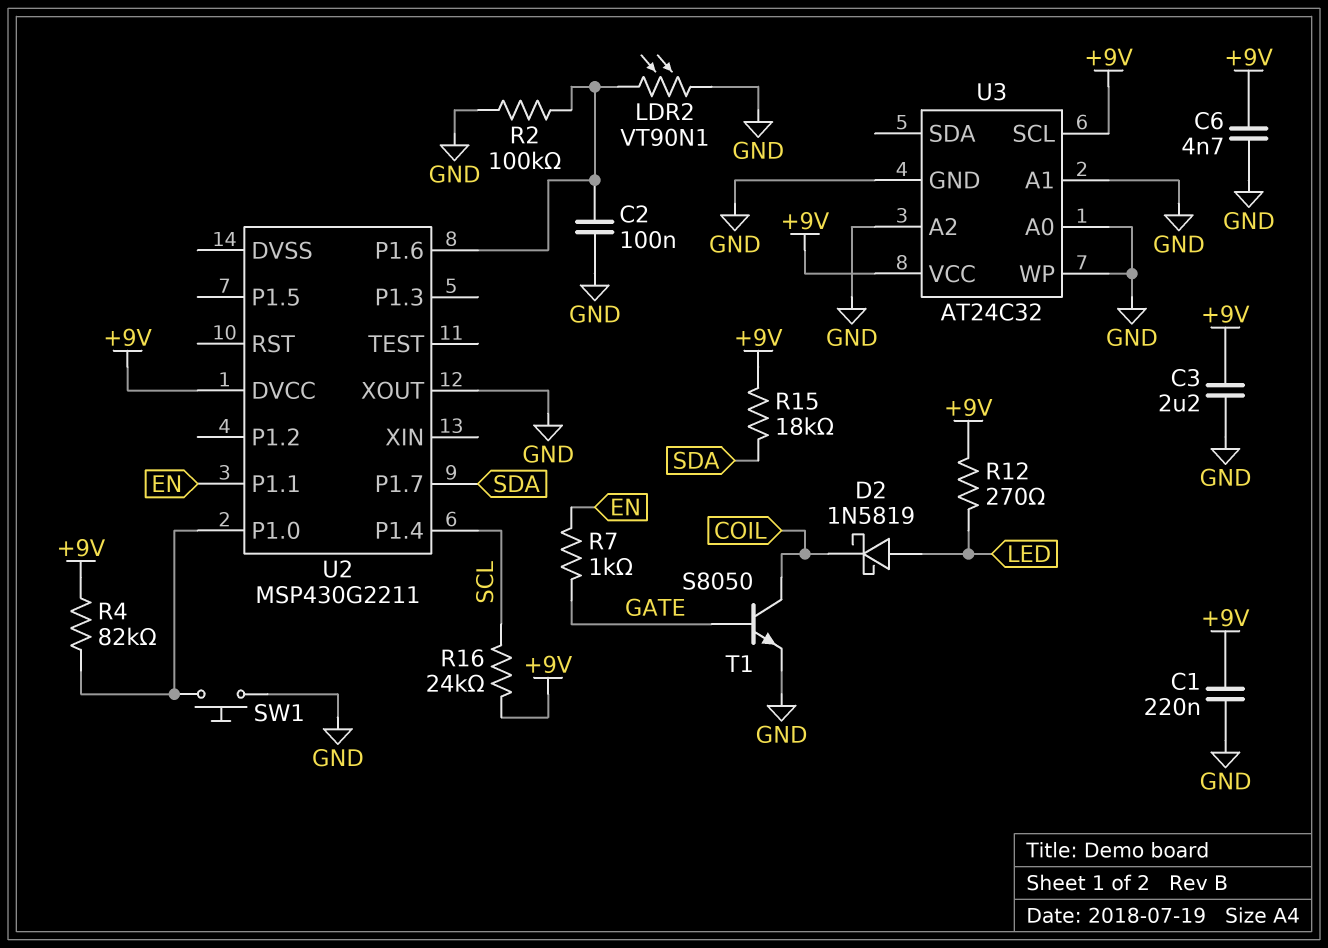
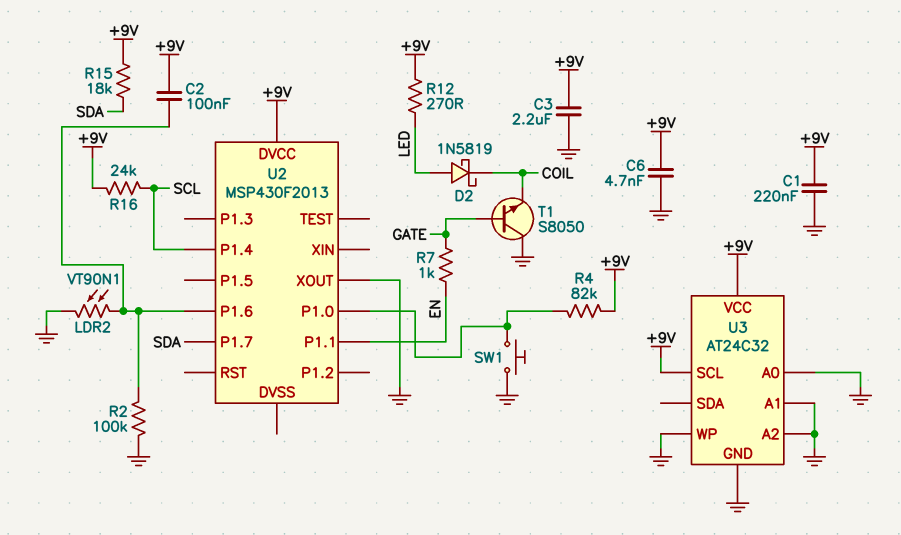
C2: 100nF (GND, U2/P1.6) -> 100nF (+9V, U2/P1.6)
T1: NPN S8050 (B GATE, C COIL, E GND) -> NPN S8050 (B GATE, C GND, E COIL)
U2: MSP430G2211 -> MSP430F2013

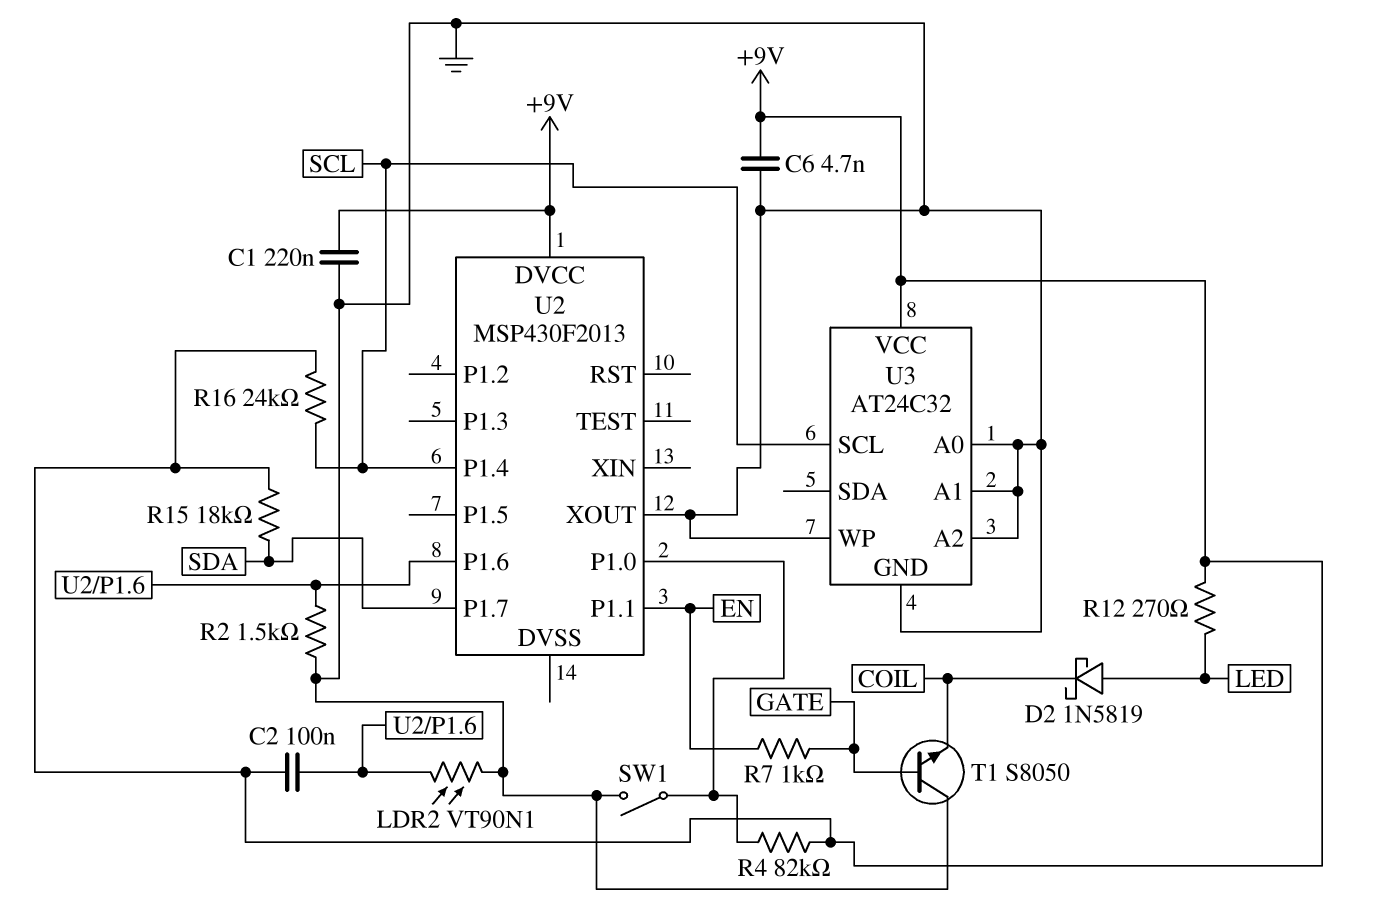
C3: 2.2uF (+9V, GND) -> none
R2: 100k (GND, U2/P1.6) -> 1.5k (GND, U2/P1.6)
SW1: button (GND, U2/P1.0) -> switch (GND, U2/P1.0)
U3 pin SCL: +9V -> SCL

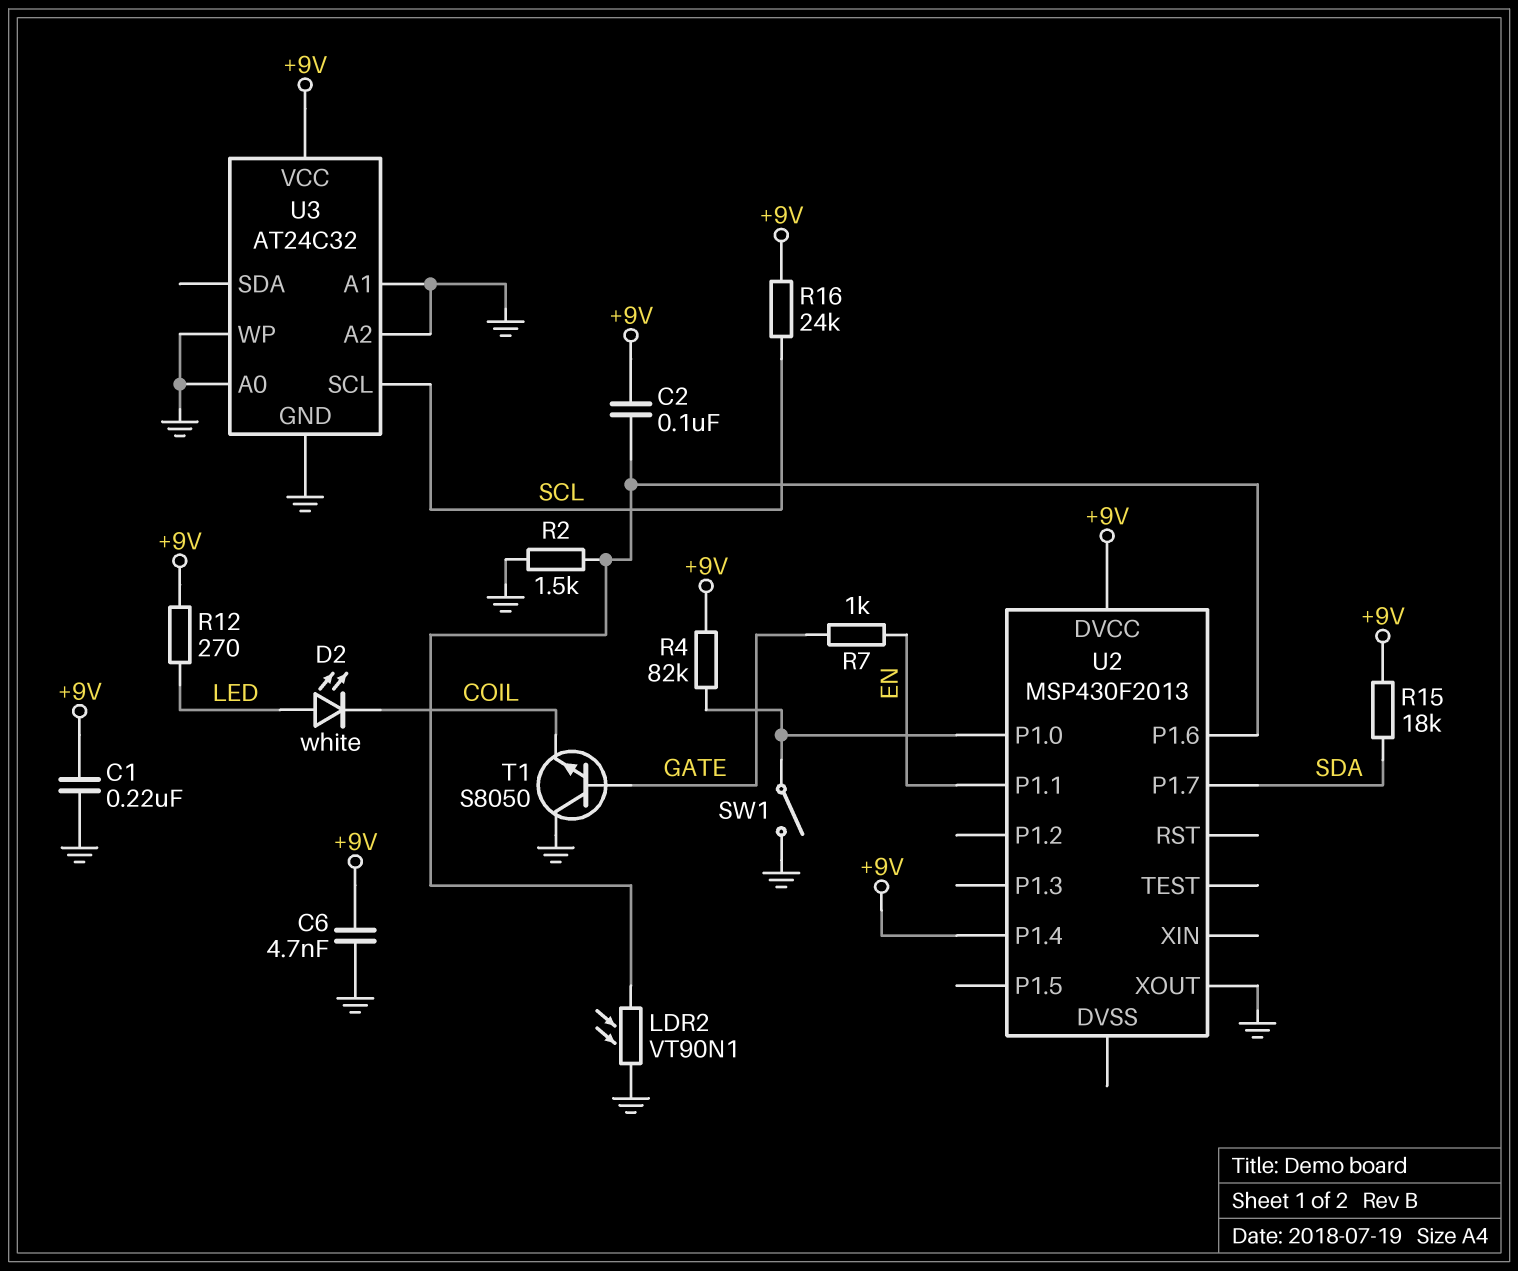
D2: schottky 1N5819 (A LED, K COIL) -> LED white (A LED, K COIL)
U2 pin P1.4: SCL -> +9V

